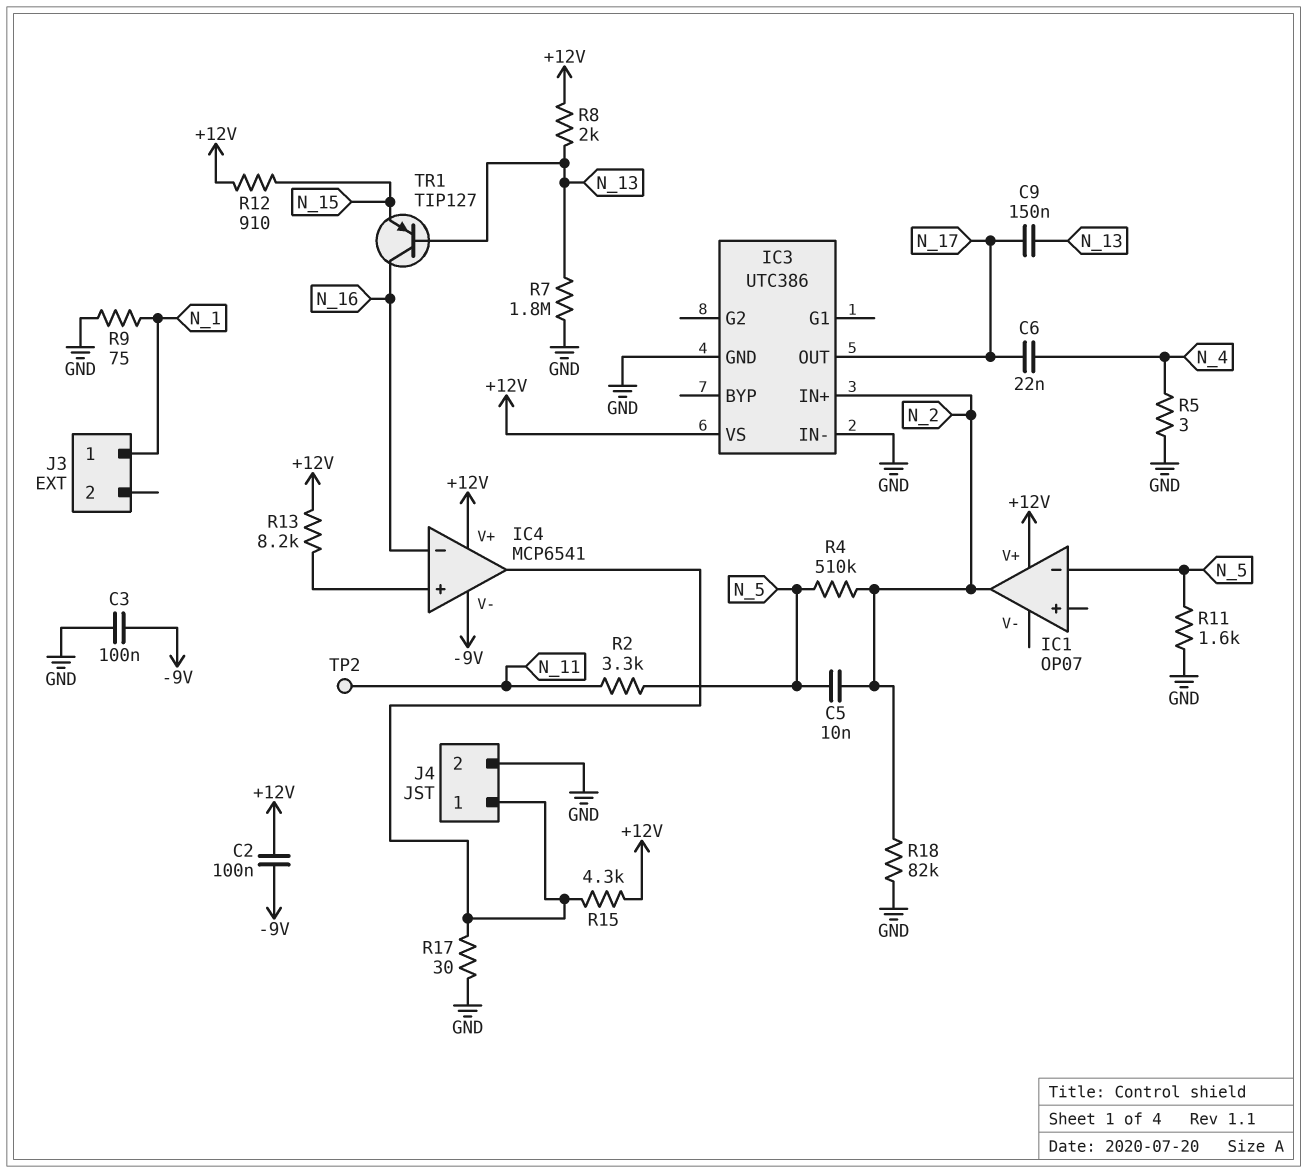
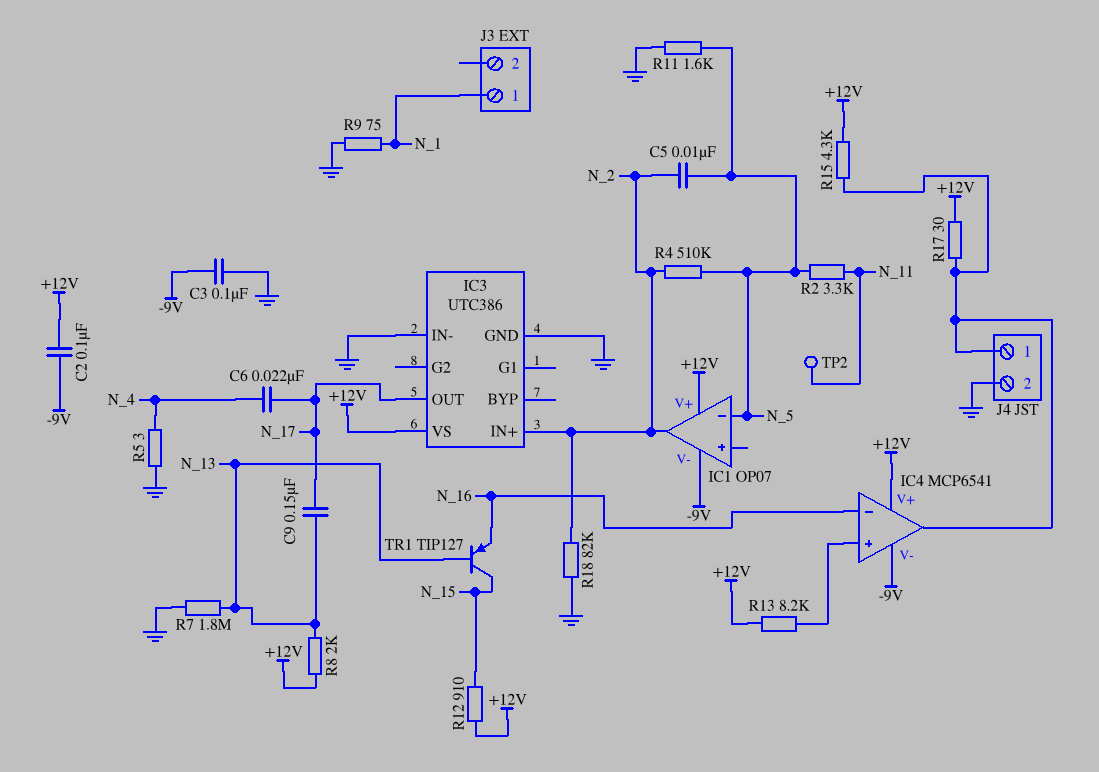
IC1 pin V-: none -> -9V
R17: 30 (GND, IC4/out) -> 30 (+12V, IC4/out)
TR1: PNP TIP127 (B N_13, C N_16, E N_15) -> PNP TIP127 (B N_13, C N_15, E N_16)

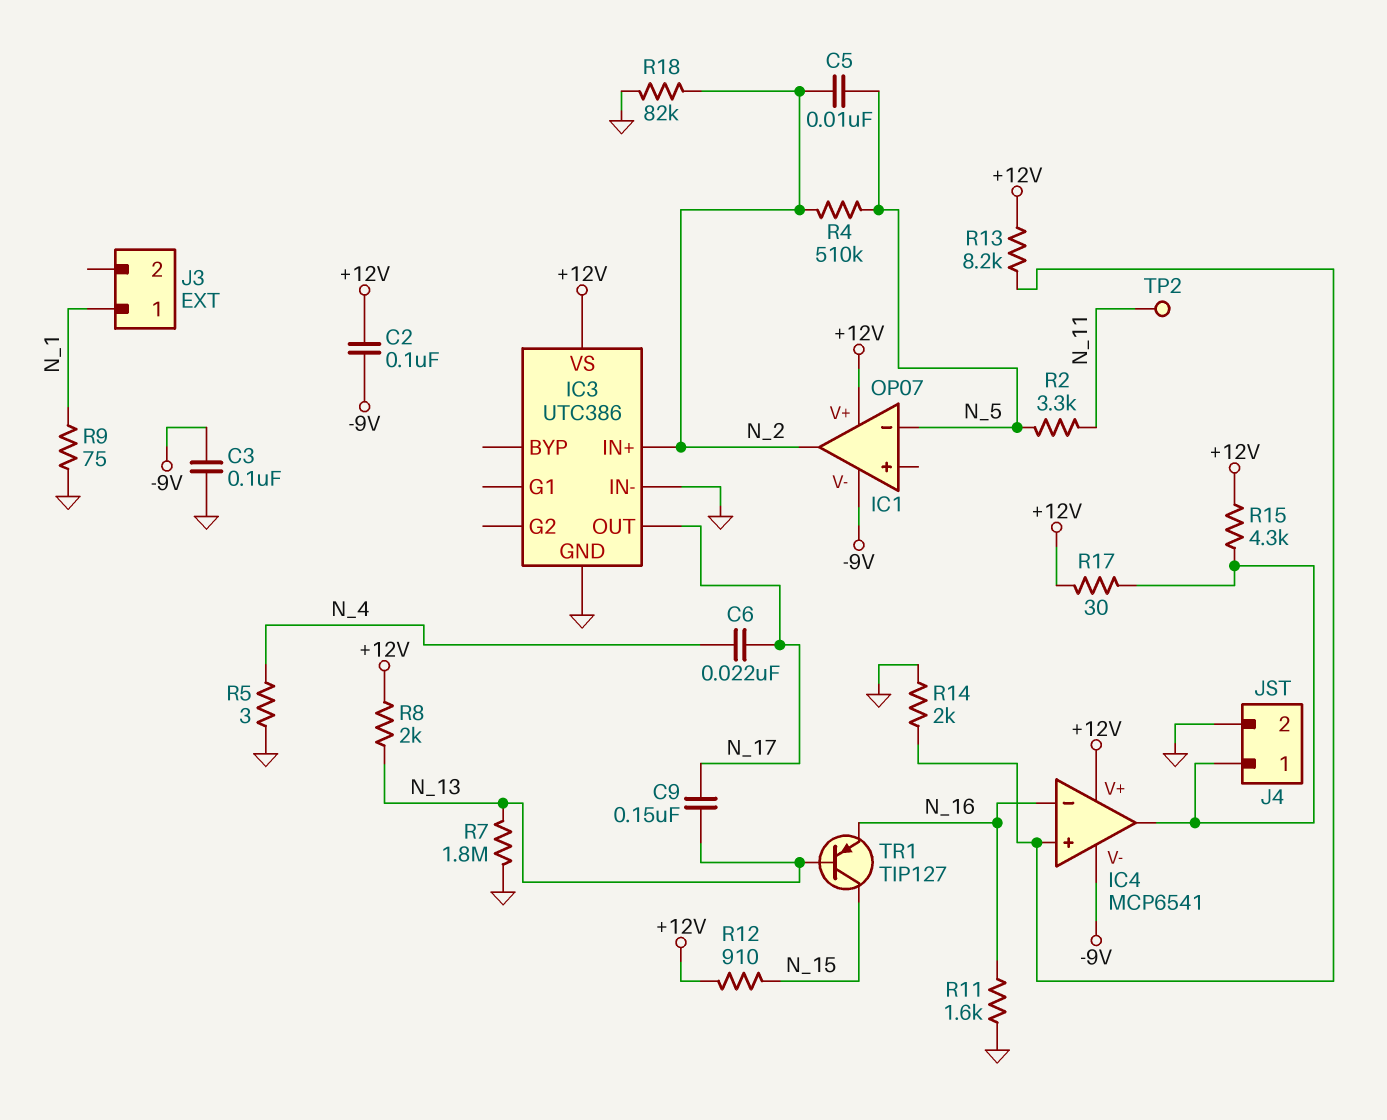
R11: 1.6k (GND, N_5) -> 1.6k (GND, N_16)
R14: none -> 2k (GND, IC4/in+)

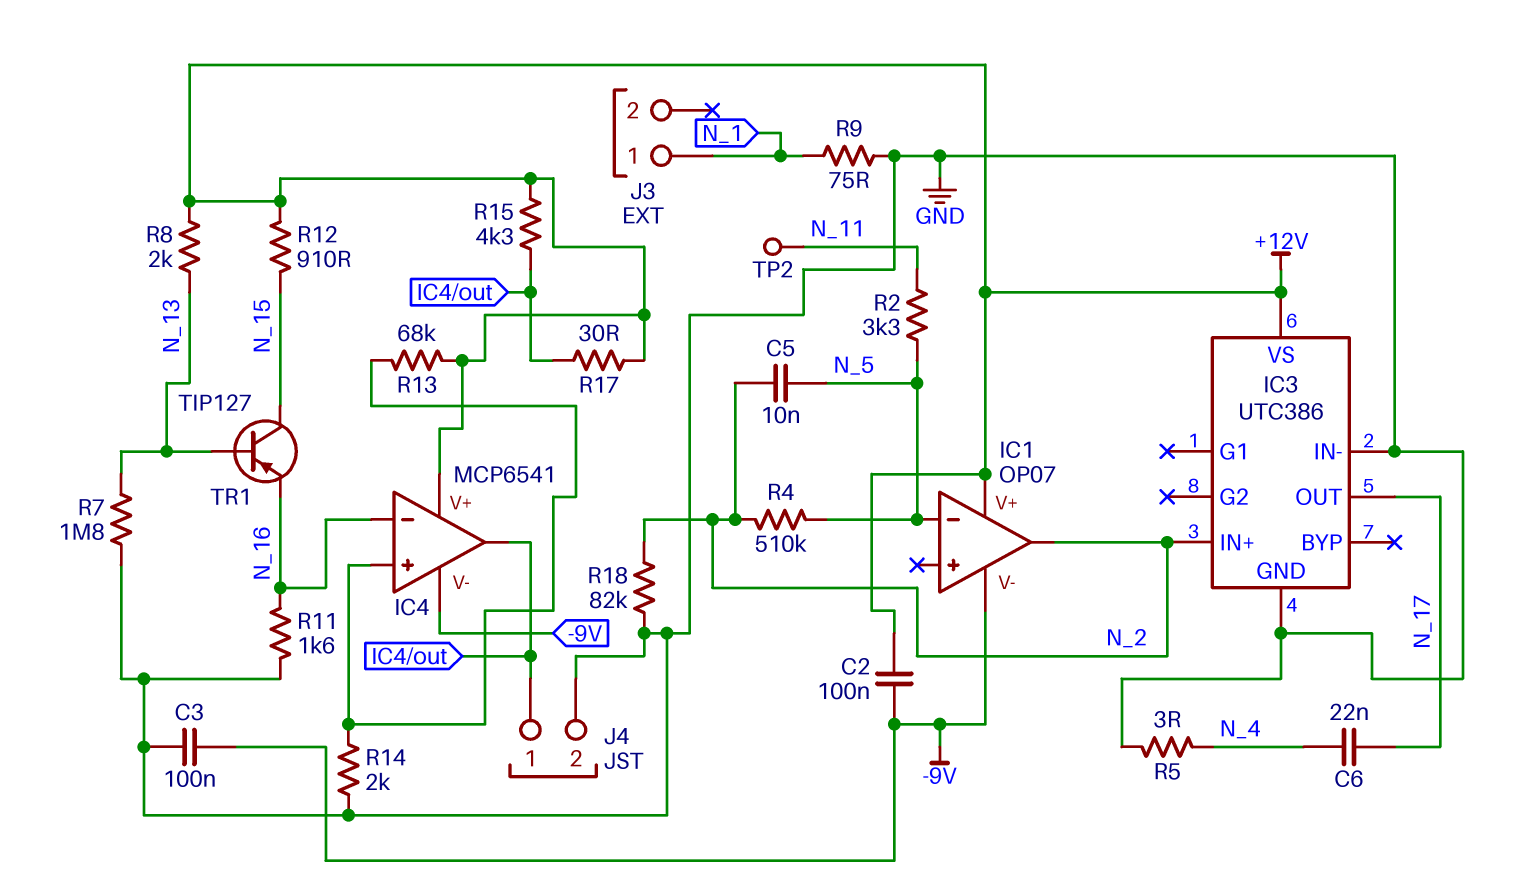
C9: 150nF (N_13, N_17) -> none
R13: 8.2k (+12V, IC4/in+) -> 68k (+12V, IC4/in+)

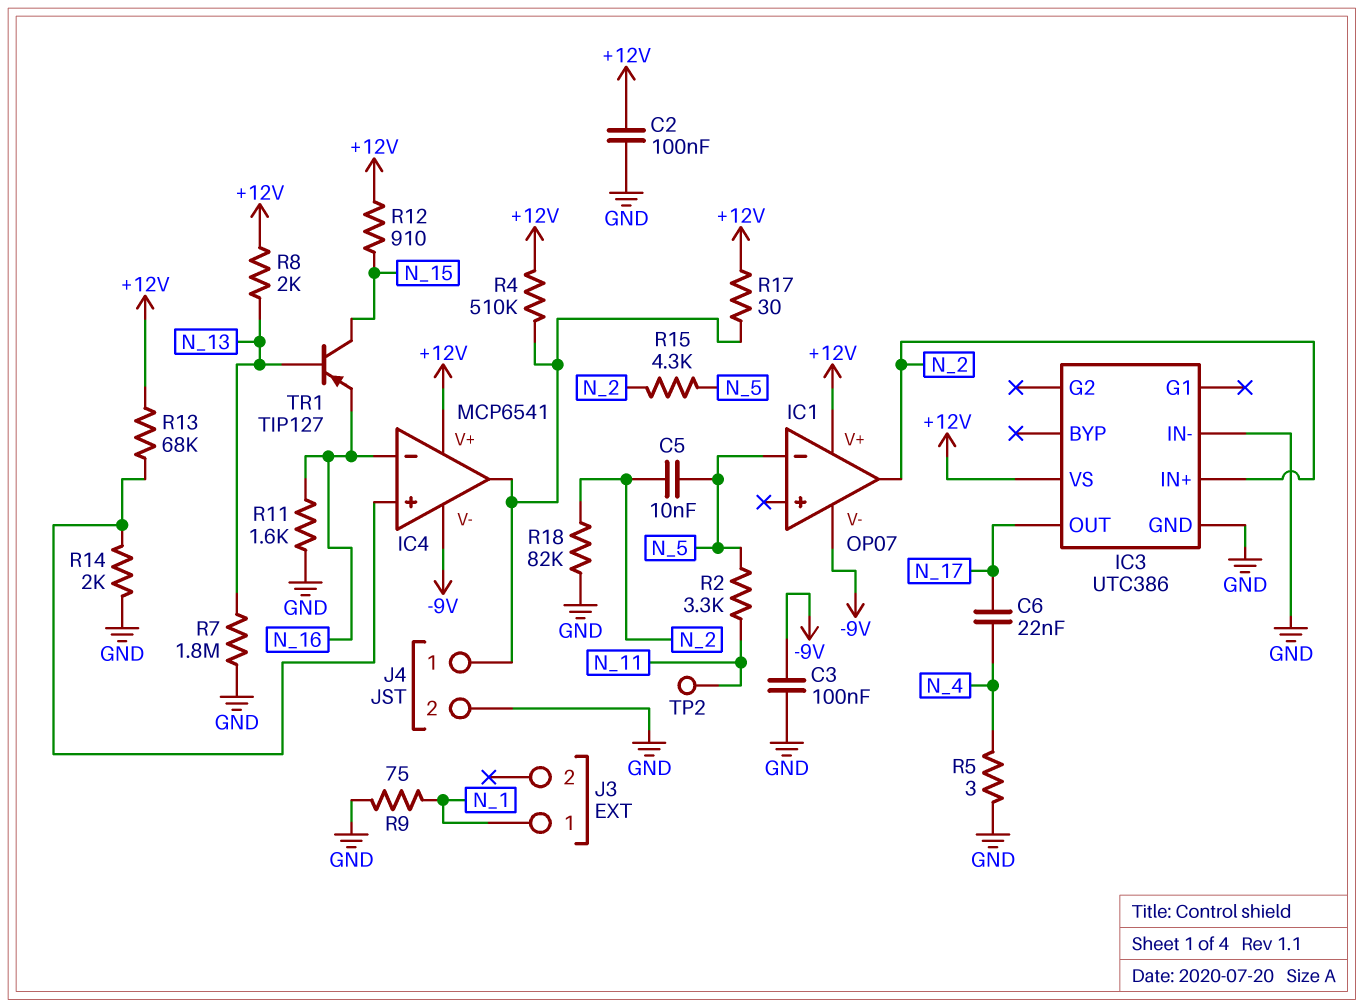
C2: 100nF (+12V, -9V) -> 100nF (+12V, GND)
R4: 510k (N_2, N_5) -> 510k (+12V, IC4/out)
R15: 4.3k (+12V, IC4/out) -> 4.3k (N_2, N_5)

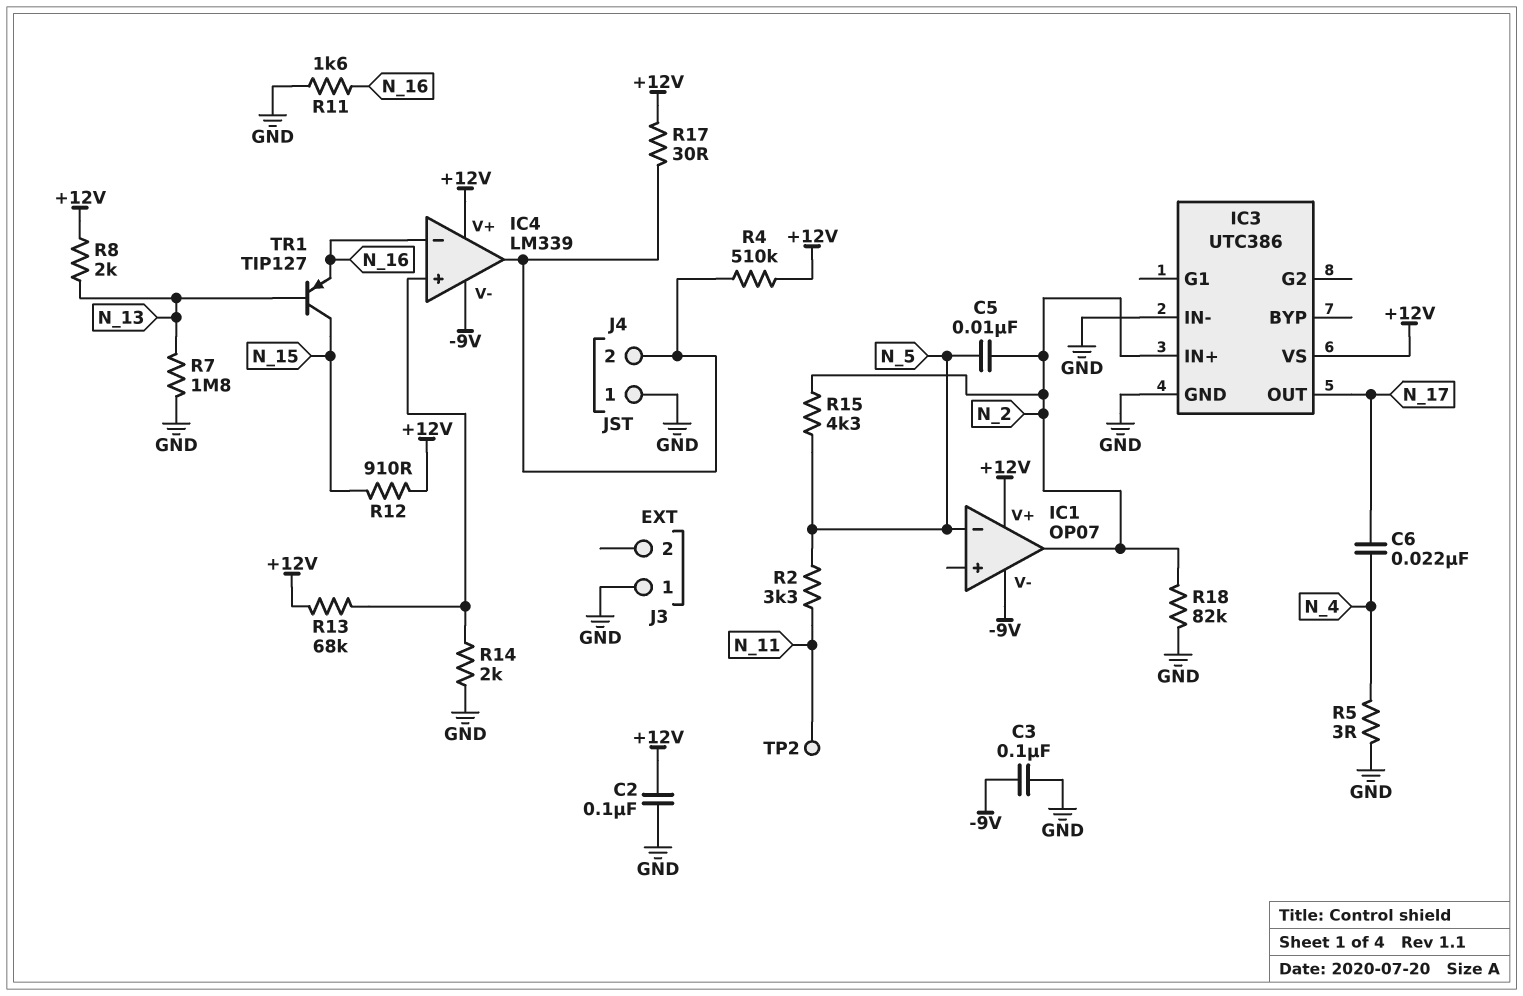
IC4: MCP6541 -> LM339
J3 pin 1: N_1 -> GND
J4 pin 1: IC4/out -> GND
J4 pin 2: GND -> IC4/out
R9: 75 (GND, N_1) -> none

